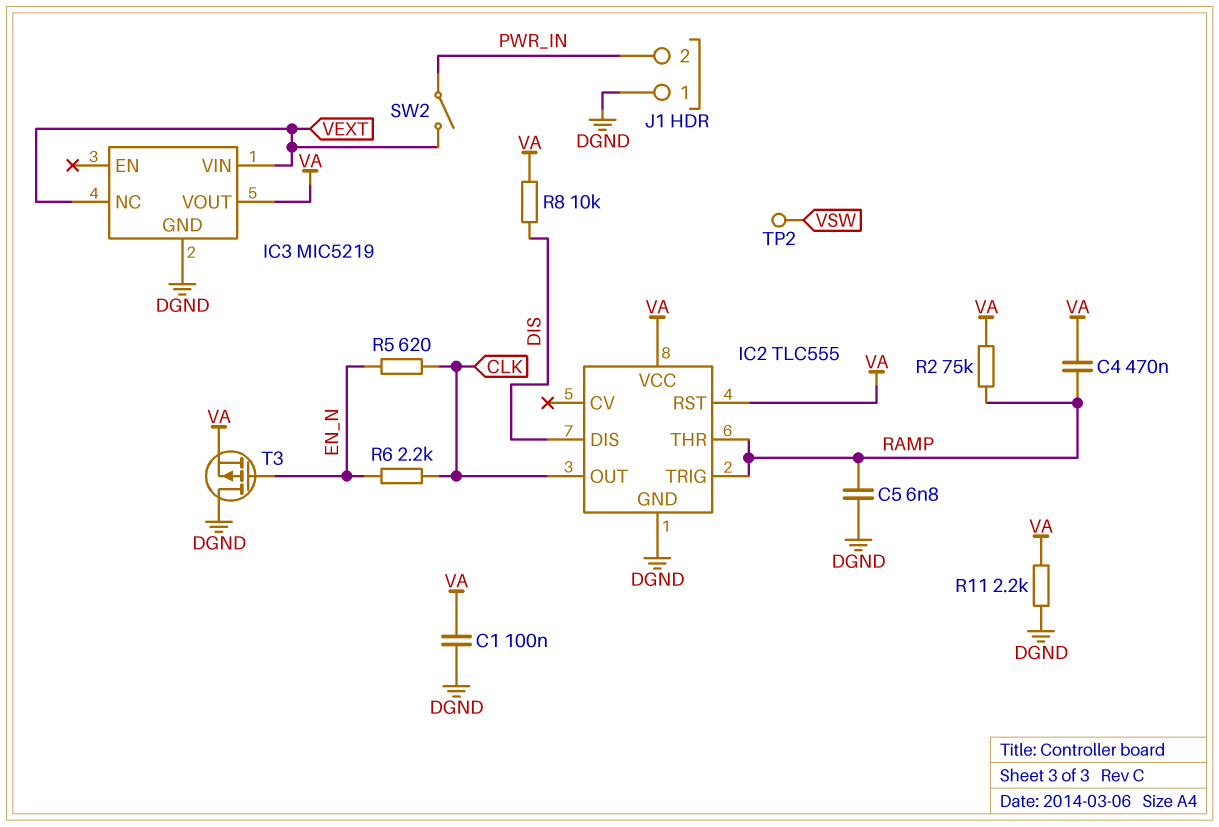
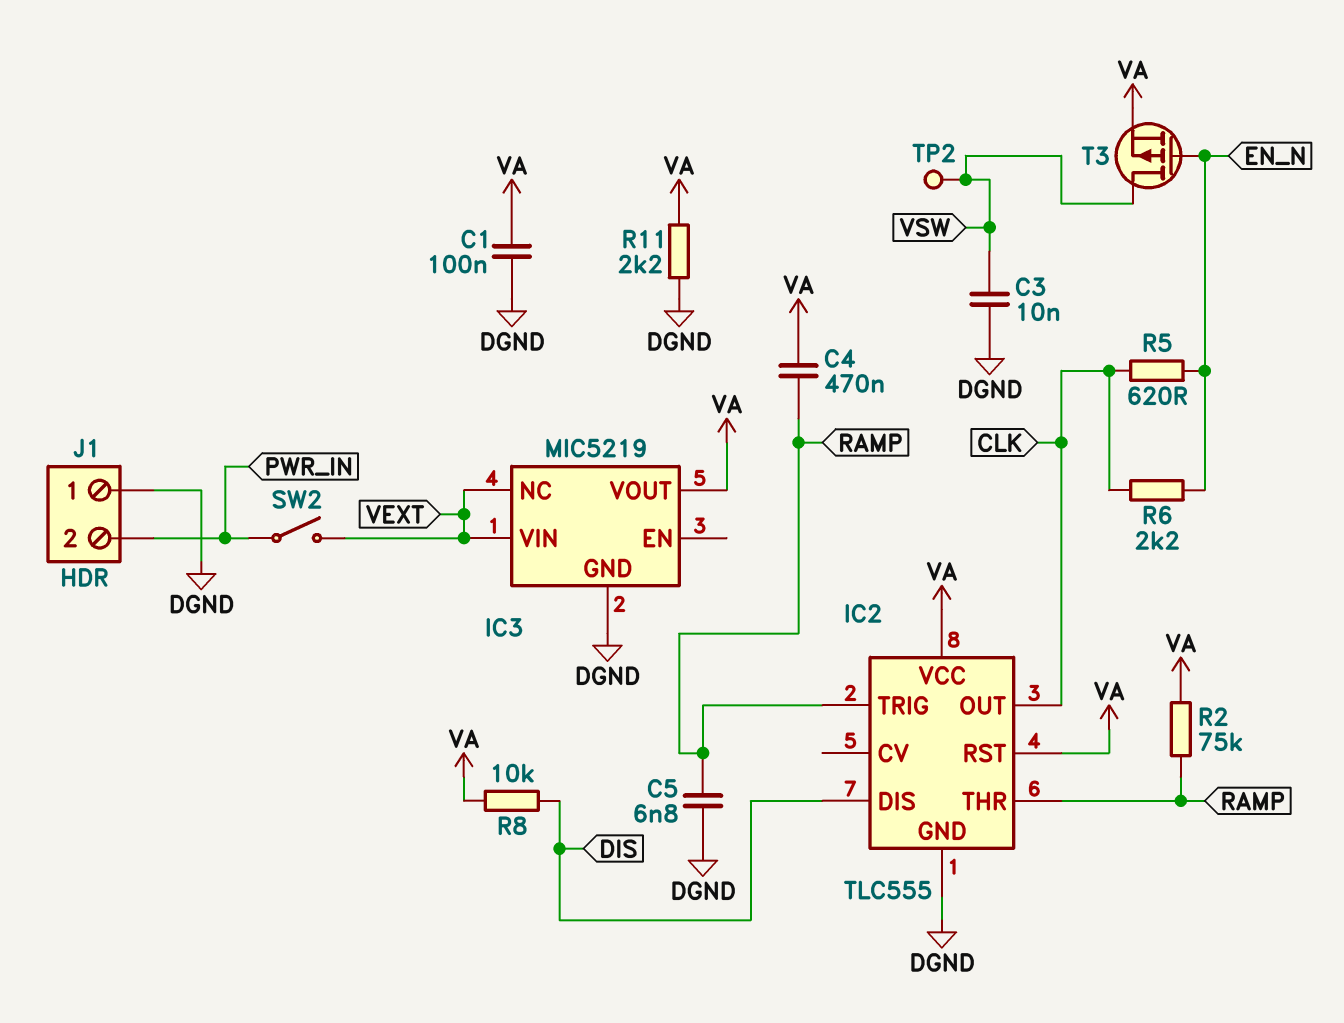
C3: none -> 10nF (DGND, VSW)
T3: PMOS (G EN_N, D DGND, S VA) -> PMOS (G EN_N, D VSW, S VA)

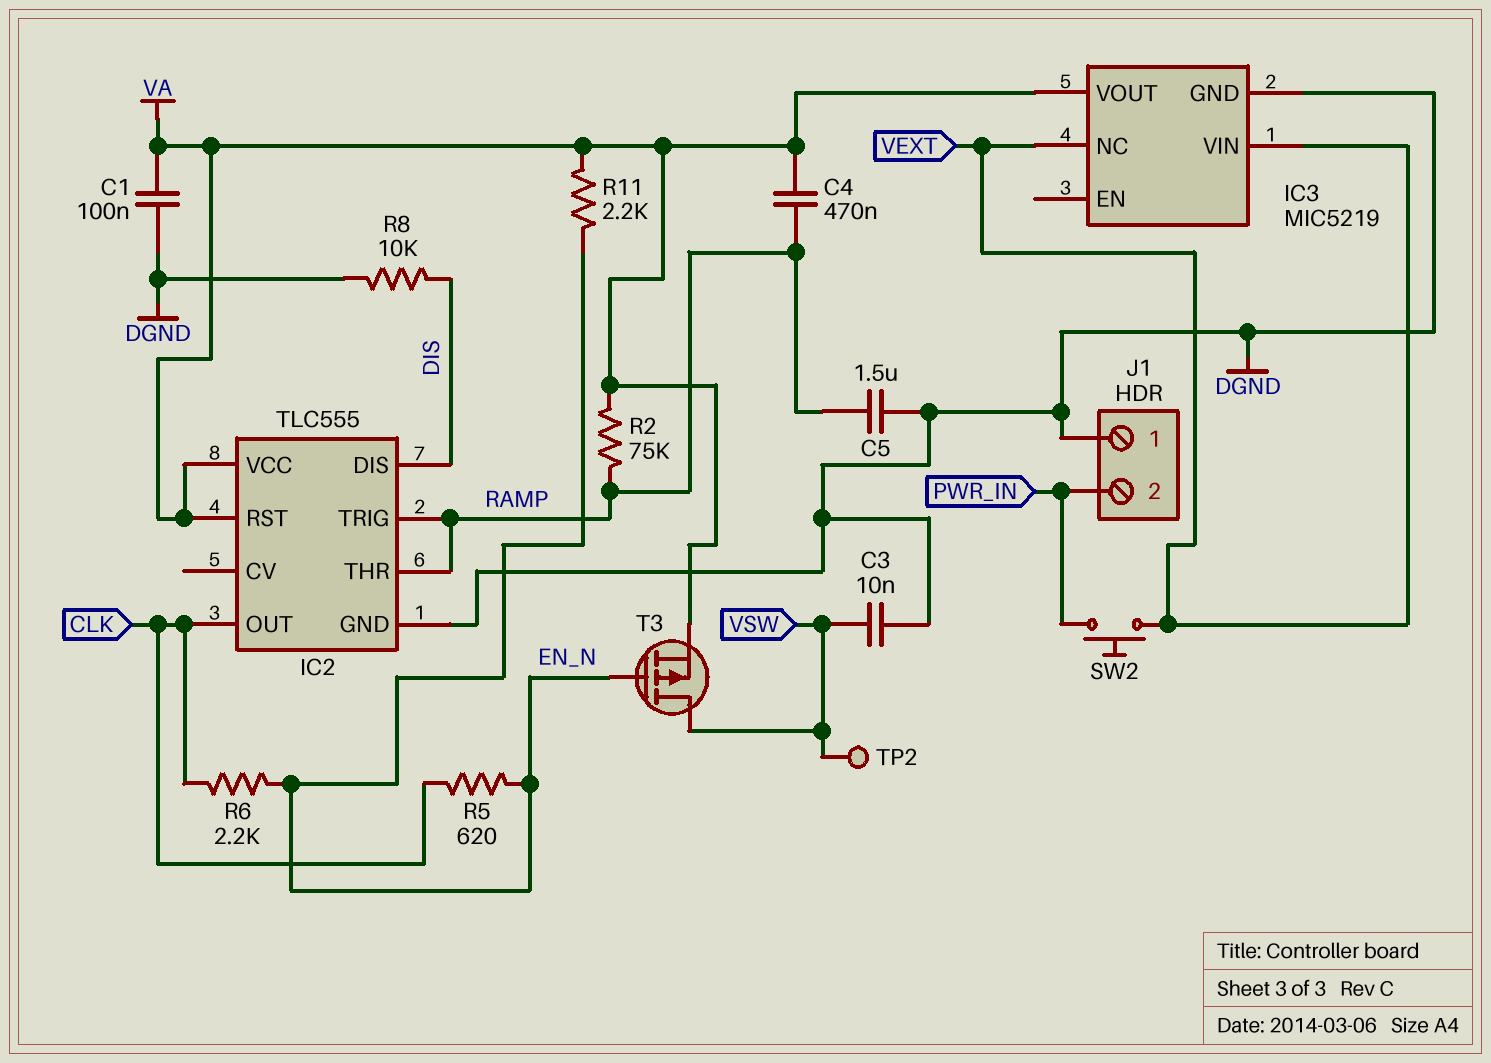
C5: 6.8nF (DGND, RAMP) -> 1.5uF (DGND, RAMP)
R8: 10k (DIS, VA) -> 10k (DGND, DIS)
R11: 2.2k (DGND, VA) -> 2.2k (EN_N, VA)
SW2: switch (PWR_IN, VEXT) -> button (PWR_IN, VEXT)

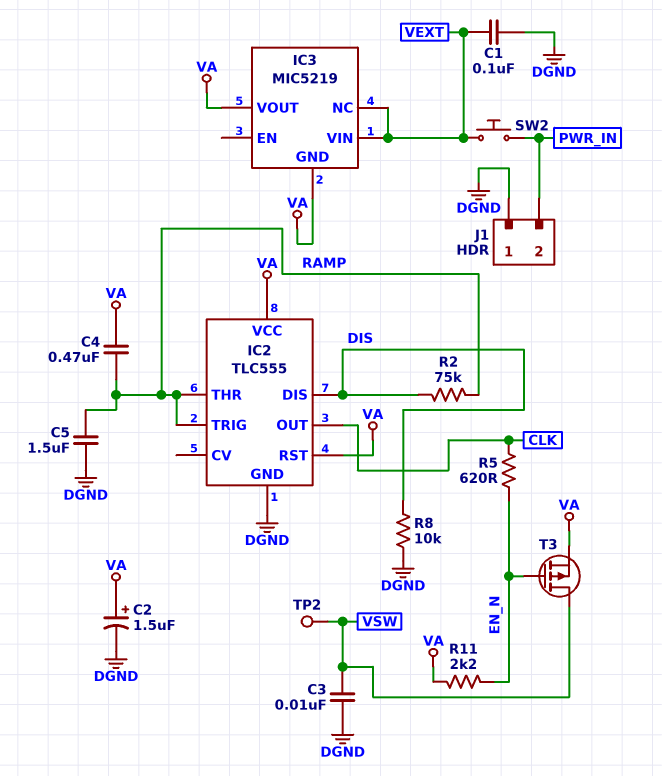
C1: 100nF (DGND, VA) -> 100nF (DGND, VEXT)
C2: none -> 1.5uF (plus VA, minus DGND)
IC3 pin GND: DGND -> VA
R2: 75k (RAMP, VA) -> 75k (DIS, RAMP)
R6: 2.2k (CLK, EN_N) -> none

